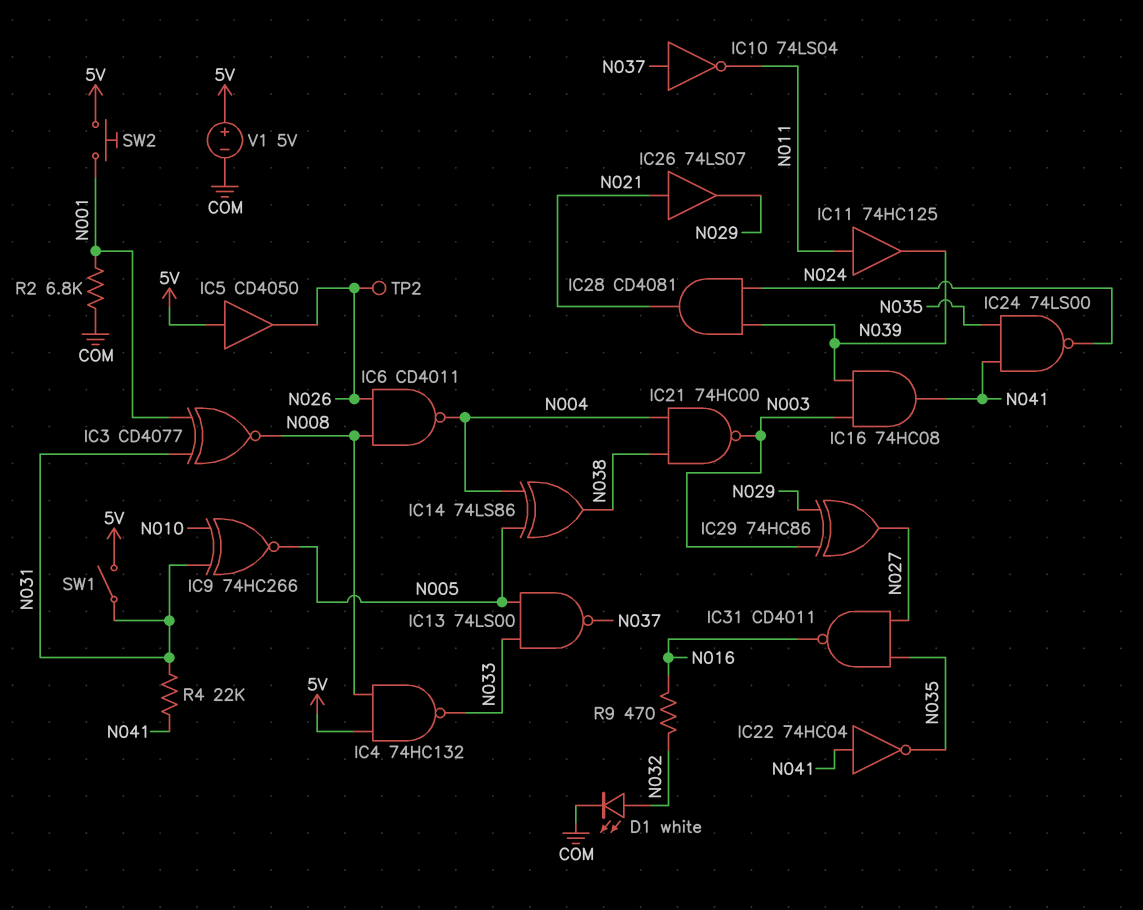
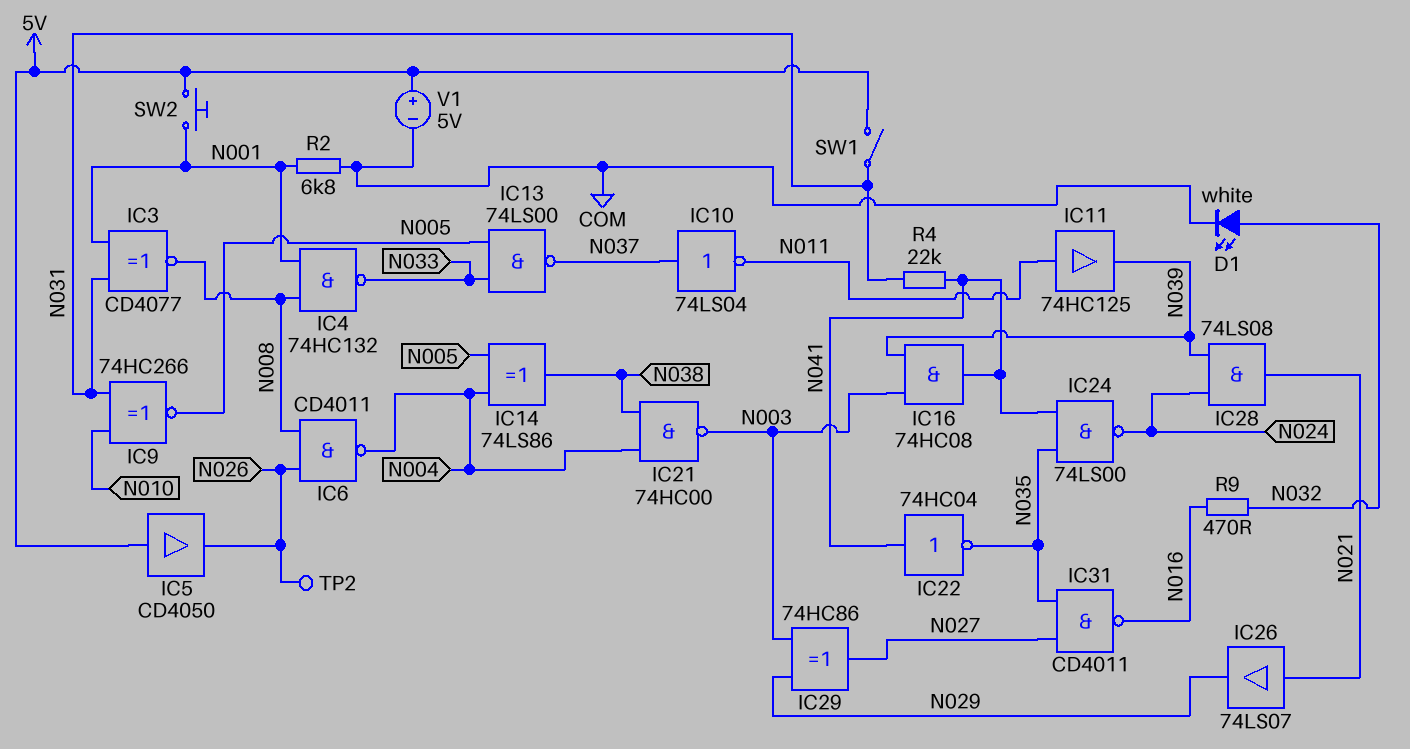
IC4: NAND 74HC132 (in 5V, in N008, out N033) -> NAND 74HC132 (in N001, in N008, out N033)
IC28: AND CD4081 (in N024, in N039, out N021) -> AND 74LS08 (in N024, in N039, out N021)

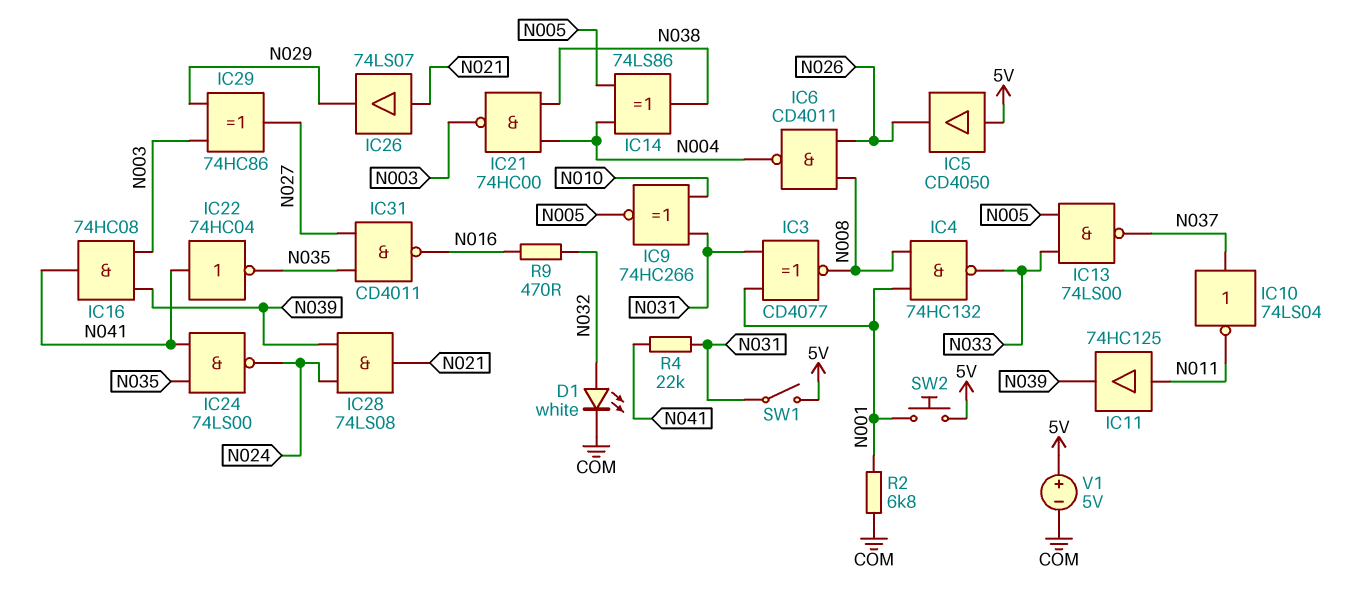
TP2: test point (N026) -> none

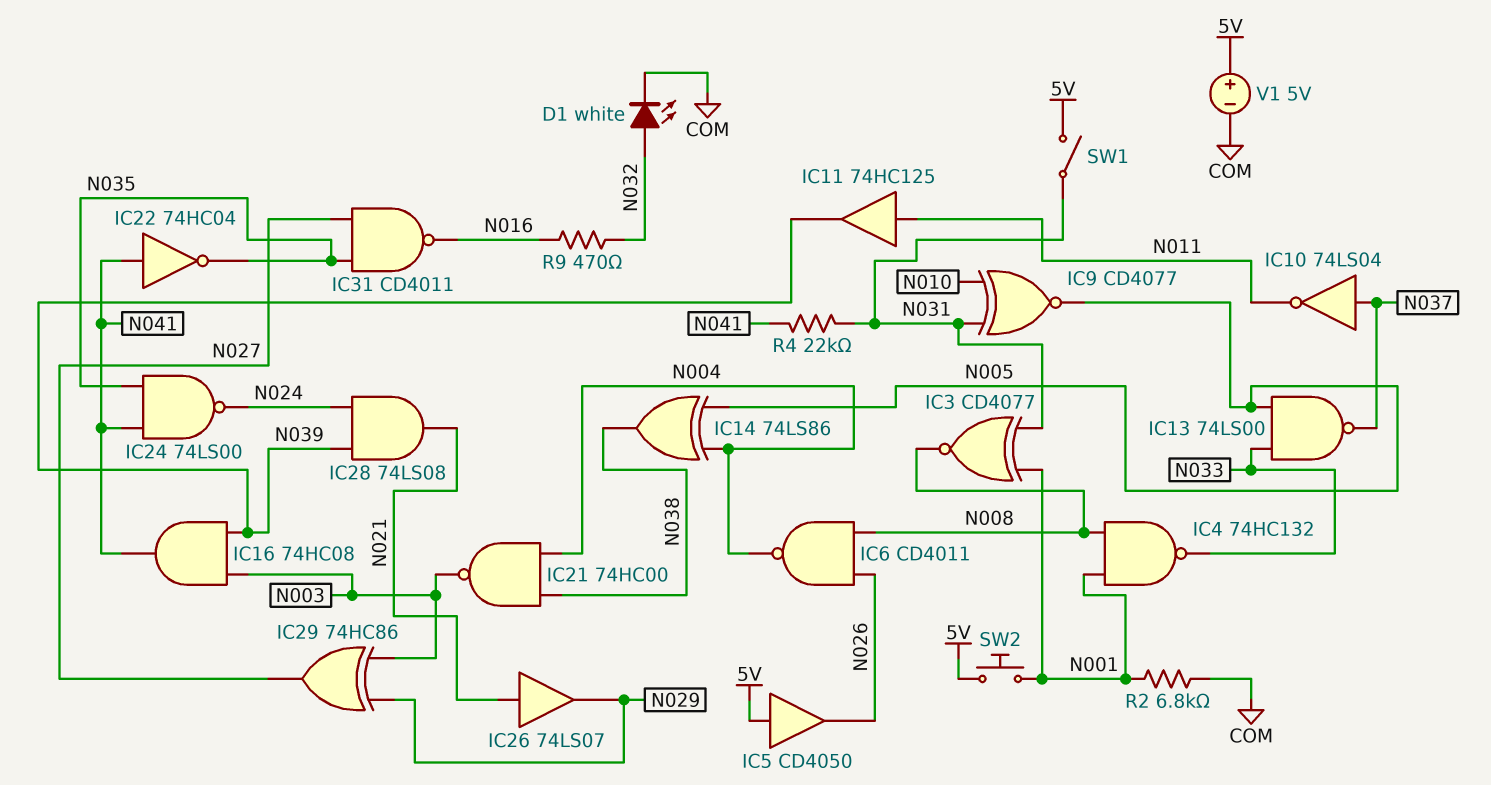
IC9: XNOR 74HC266 (in N010, in N031, out N005) -> XNOR CD4077 (in N010, in N031, out N005)

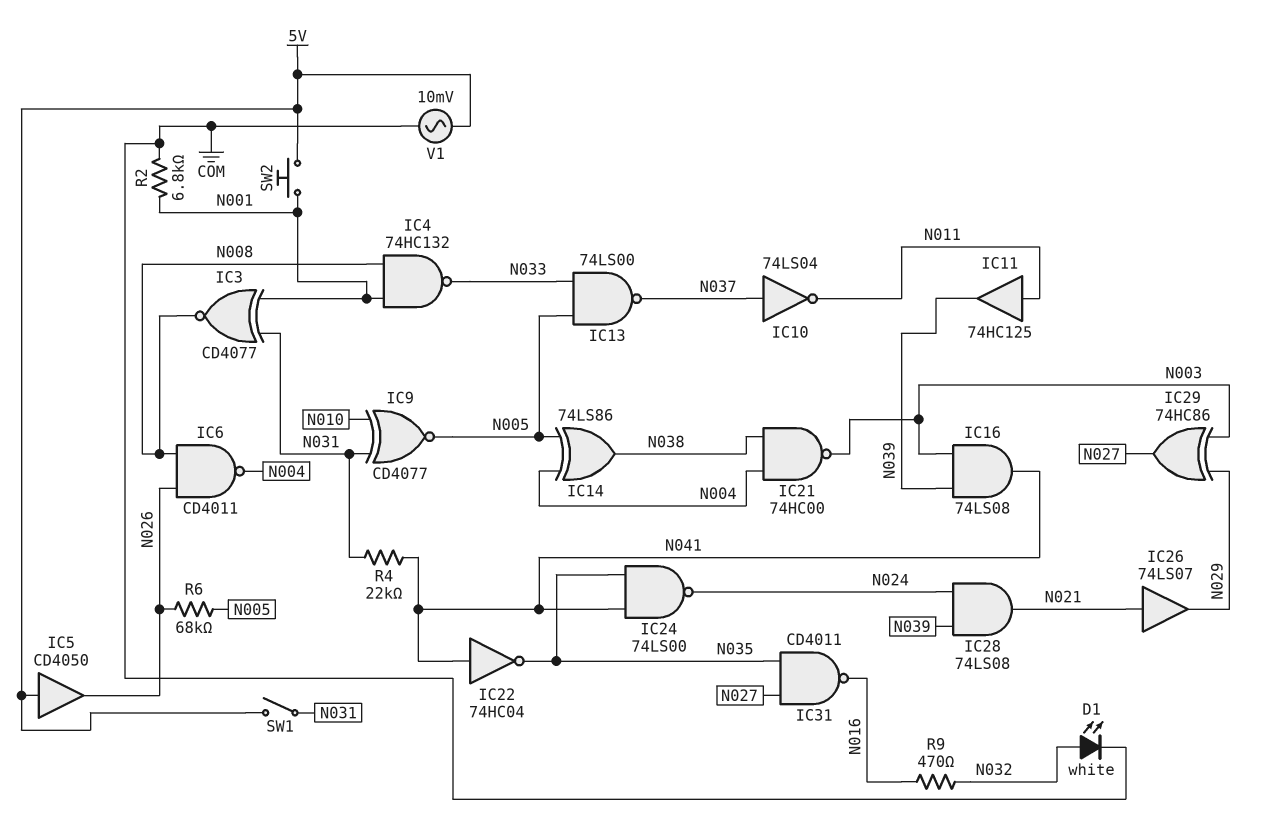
IC16: AND 74HC08 (in N003, in N039, out N041) -> AND 74LS08 (in N003, in N039, out N041)
R6: none -> 68k (N005, N026)
V1: 5V (plus 5V, minus COM) -> AC 10mV (5V, COM)

